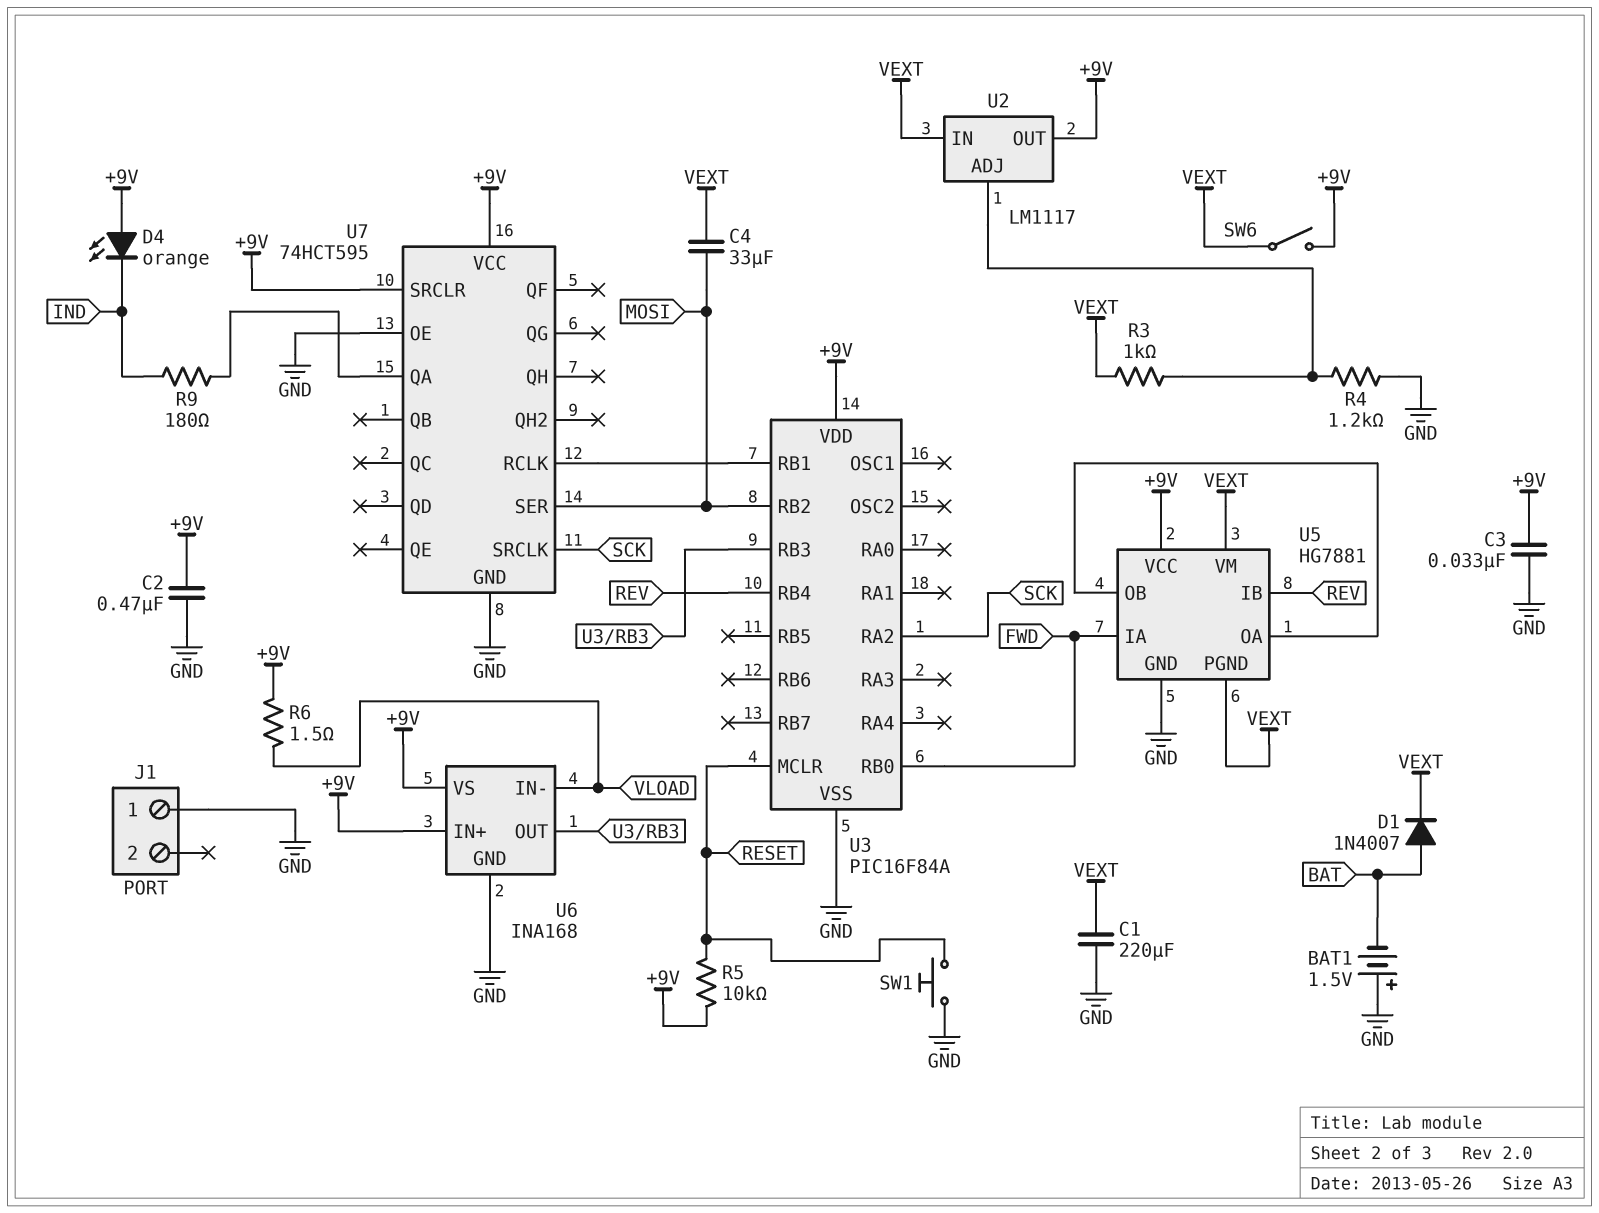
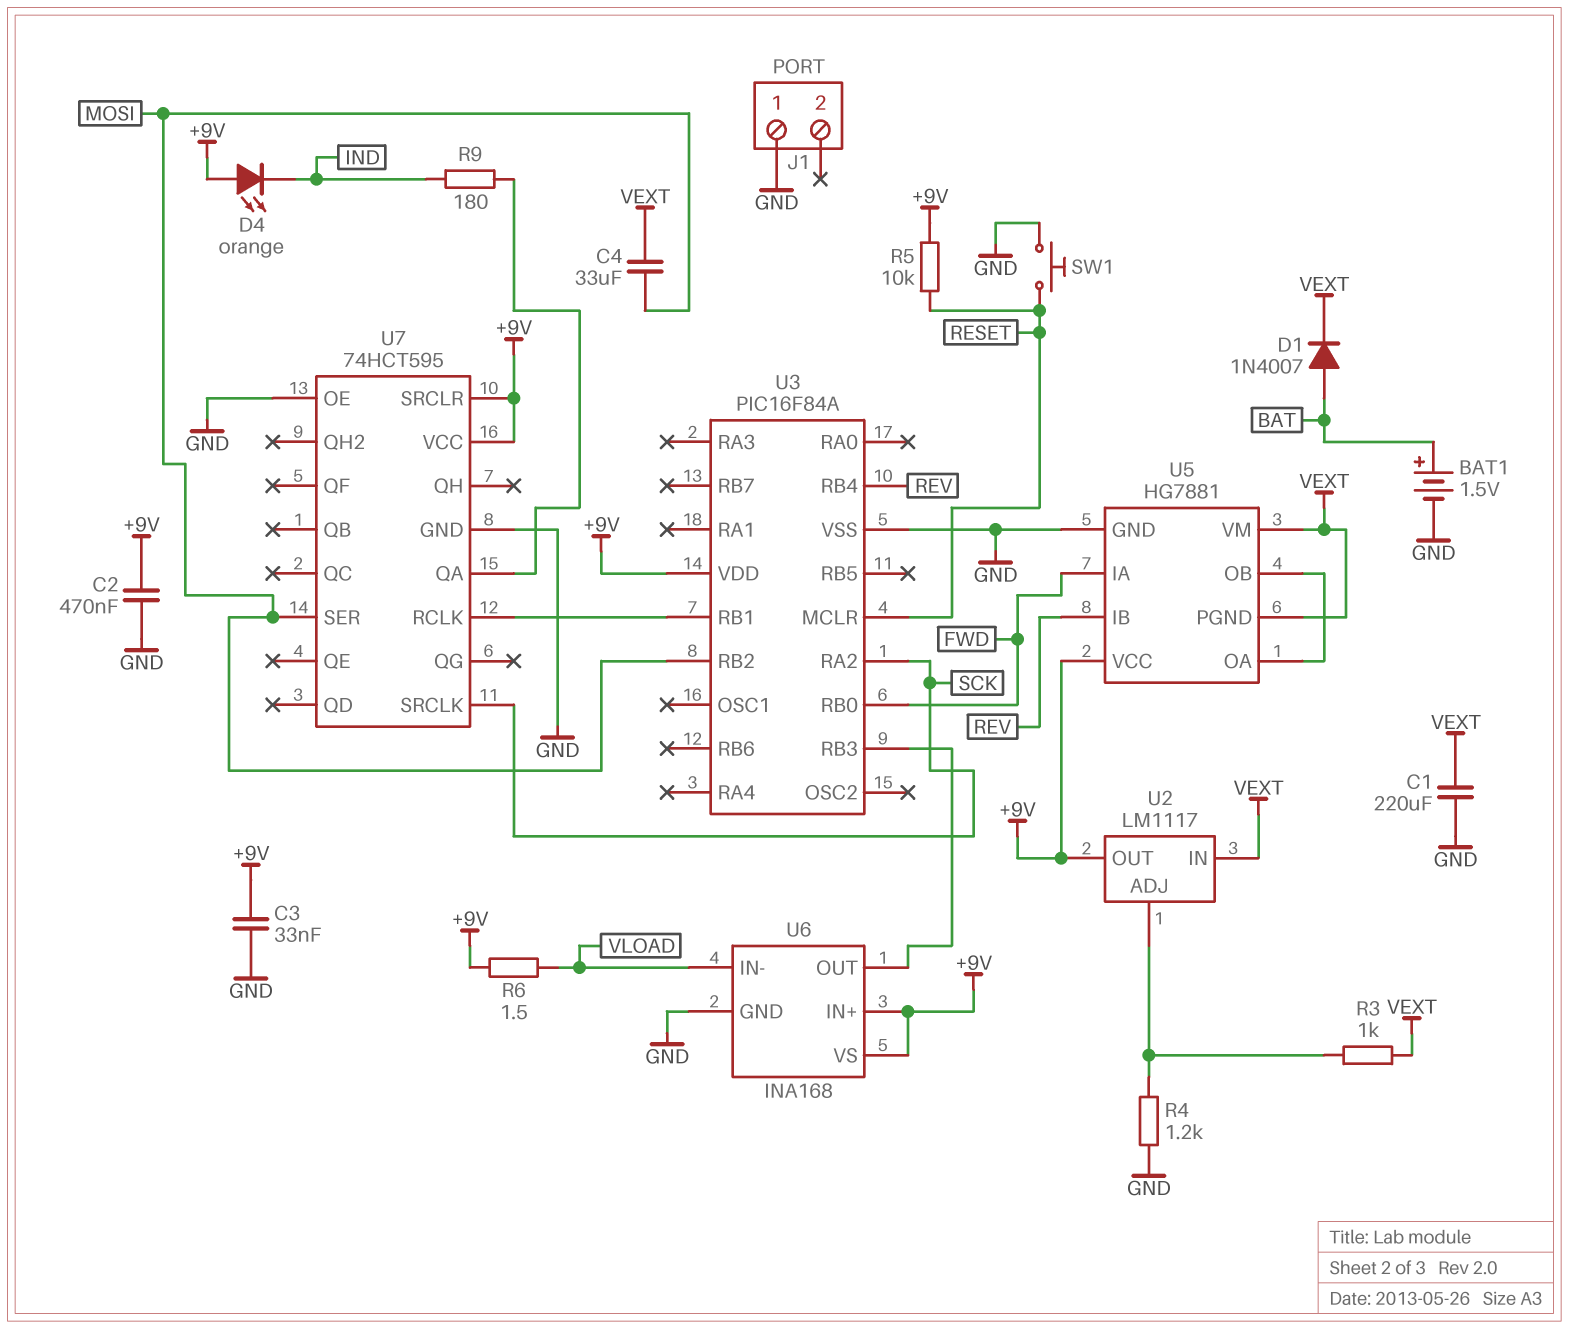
BAT1: 1.5V (plus GND, minus BAT) -> 1.5V (plus BAT, minus GND)
SW6: switch (+9V, VEXT) -> none

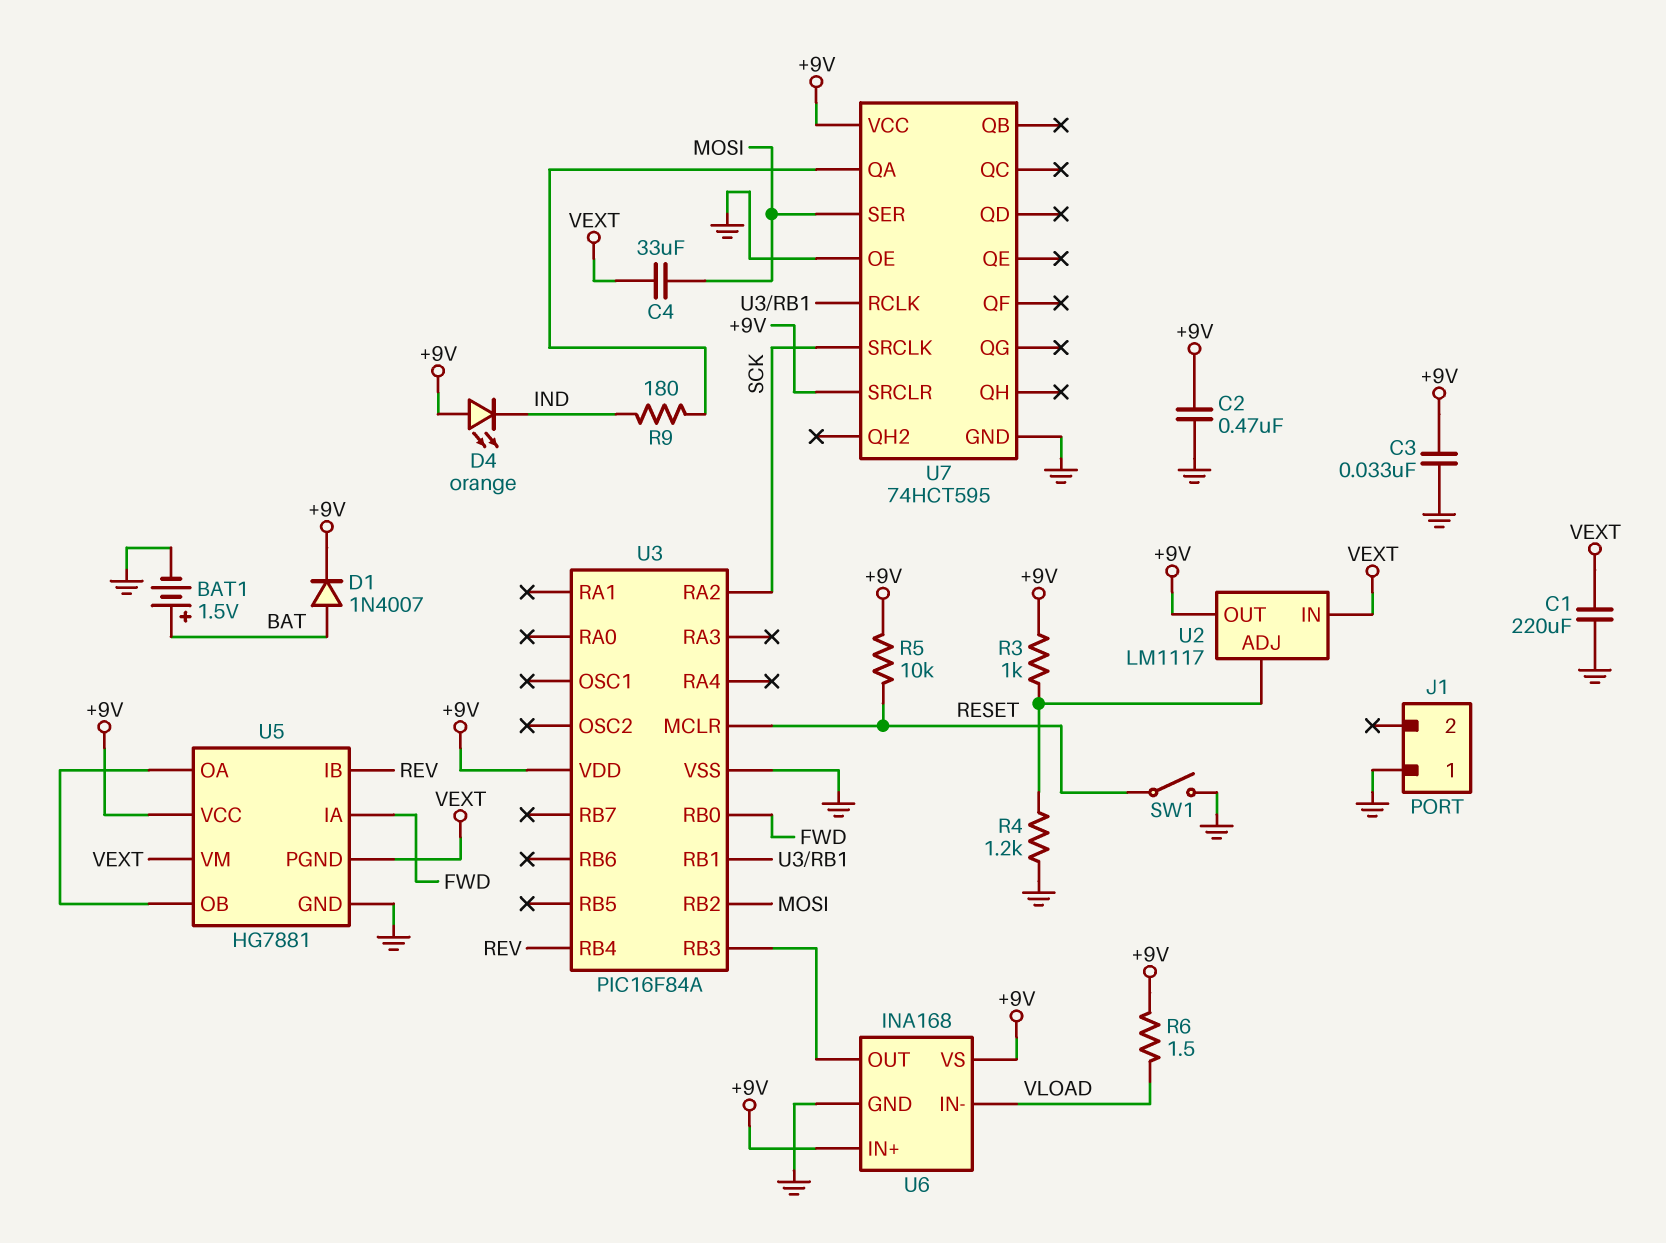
D1: diode 1N4007 (A BAT, K VEXT) -> diode 1N4007 (A BAT, K +9V)
R3: 1k (U2/ADJ, VEXT) -> 1k (+9V, U2/ADJ)
SW1: button (GND, RESET) -> switch (GND, RESET)

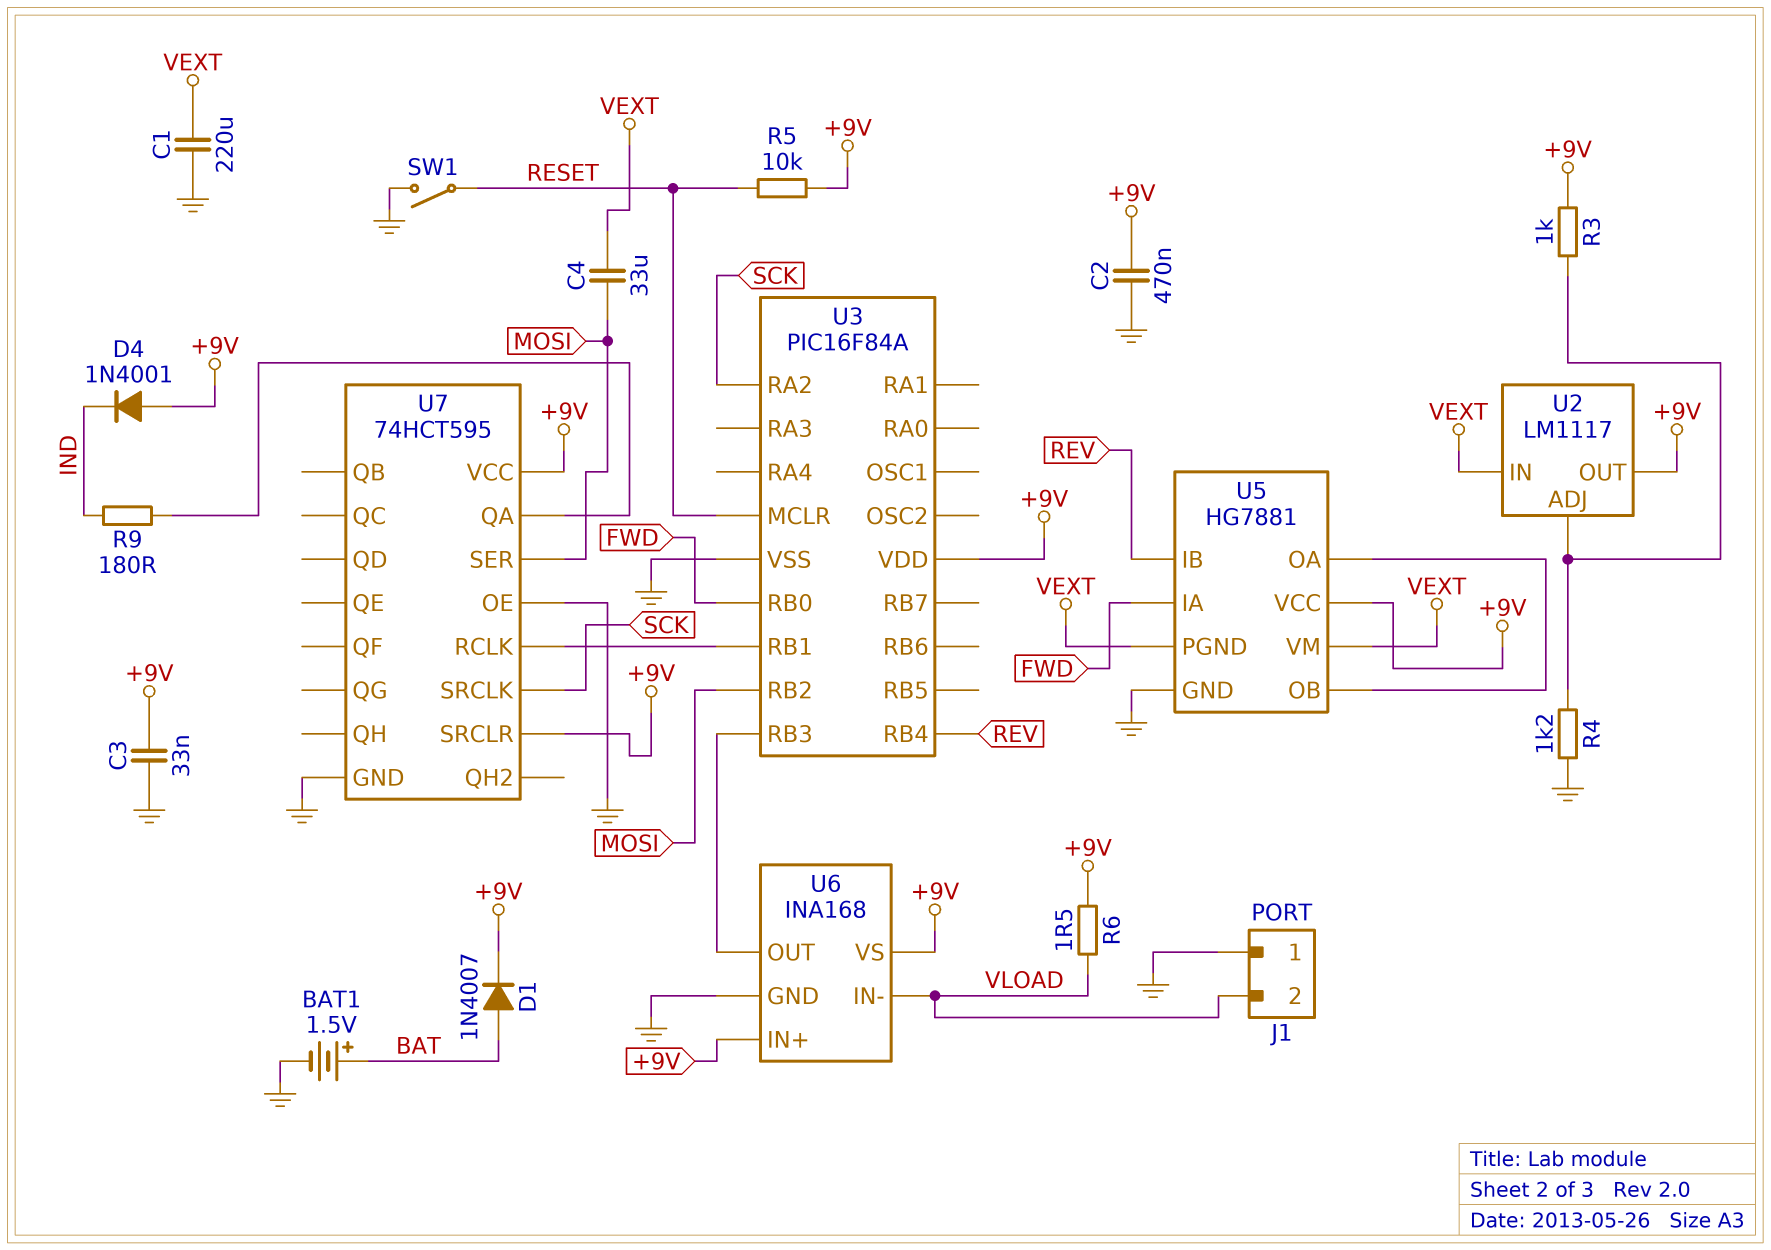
D4: LED orange (A +9V, K IND) -> diode 1N4001 (A +9V, K IND)
J1 pin 2: none -> VLOAD

